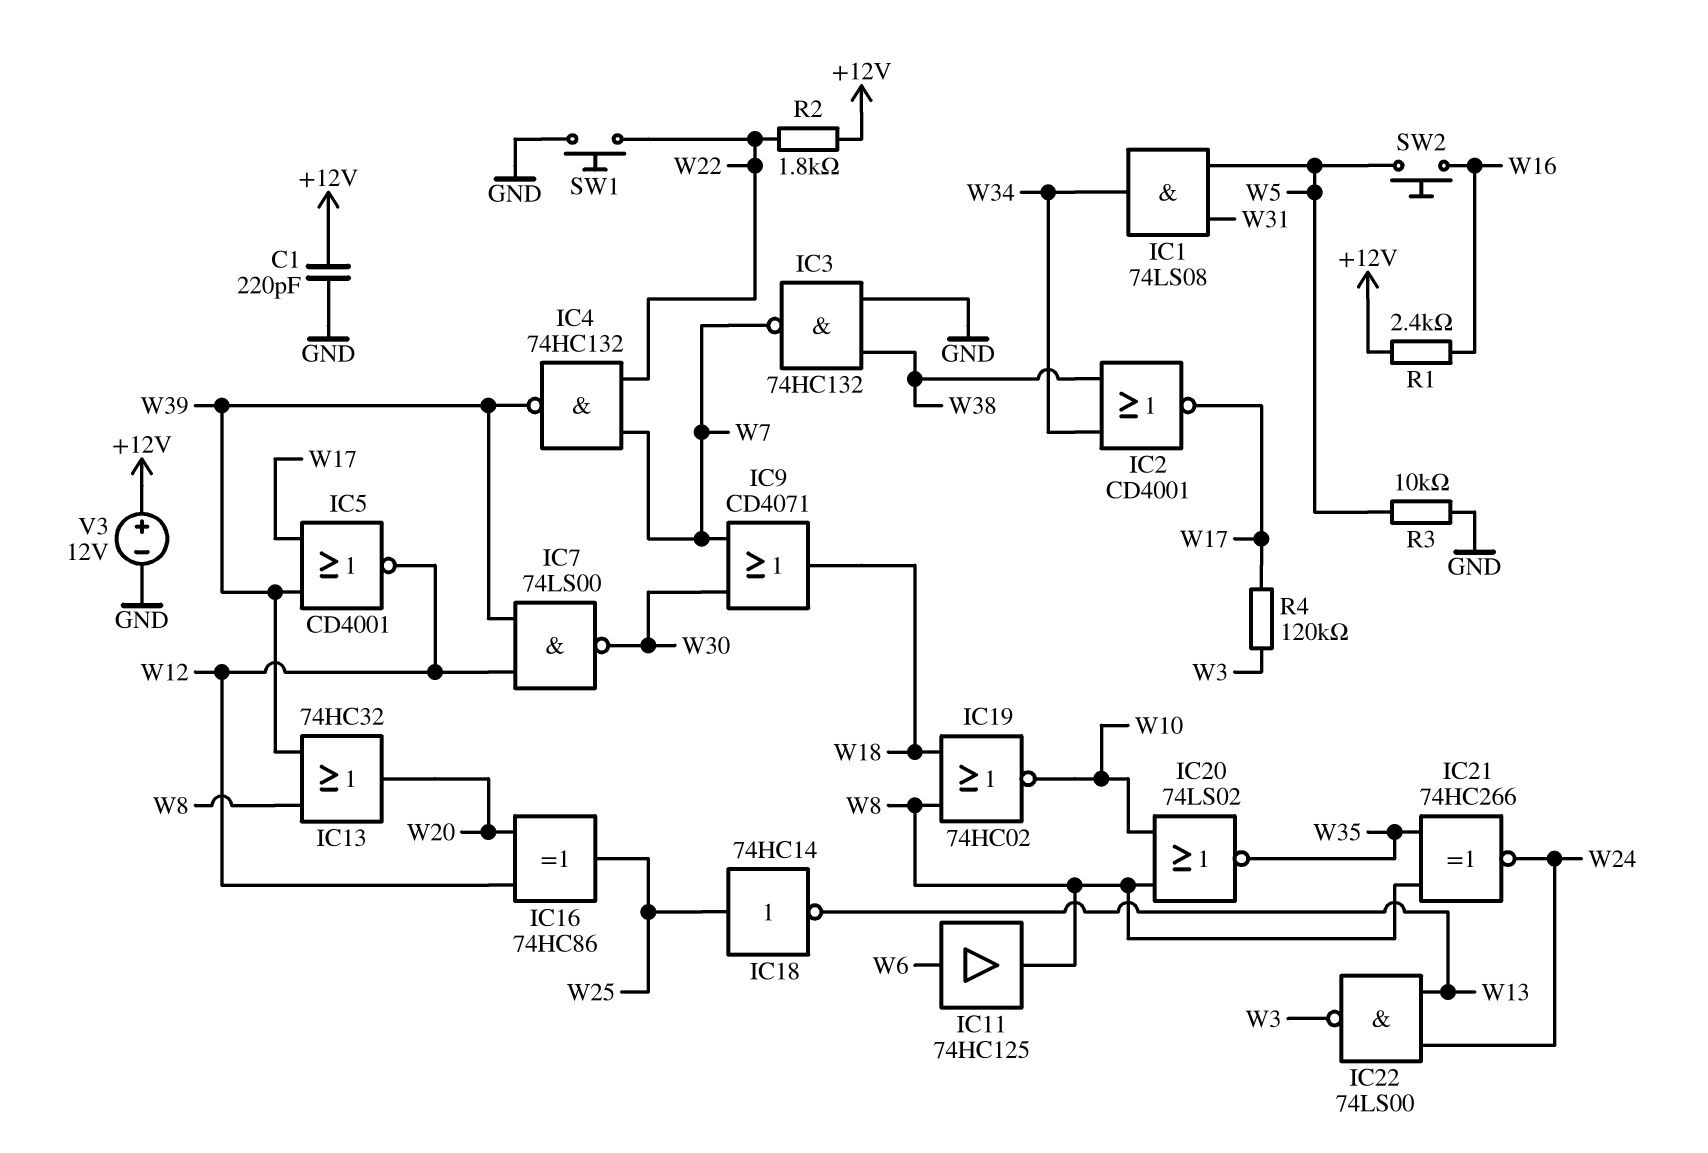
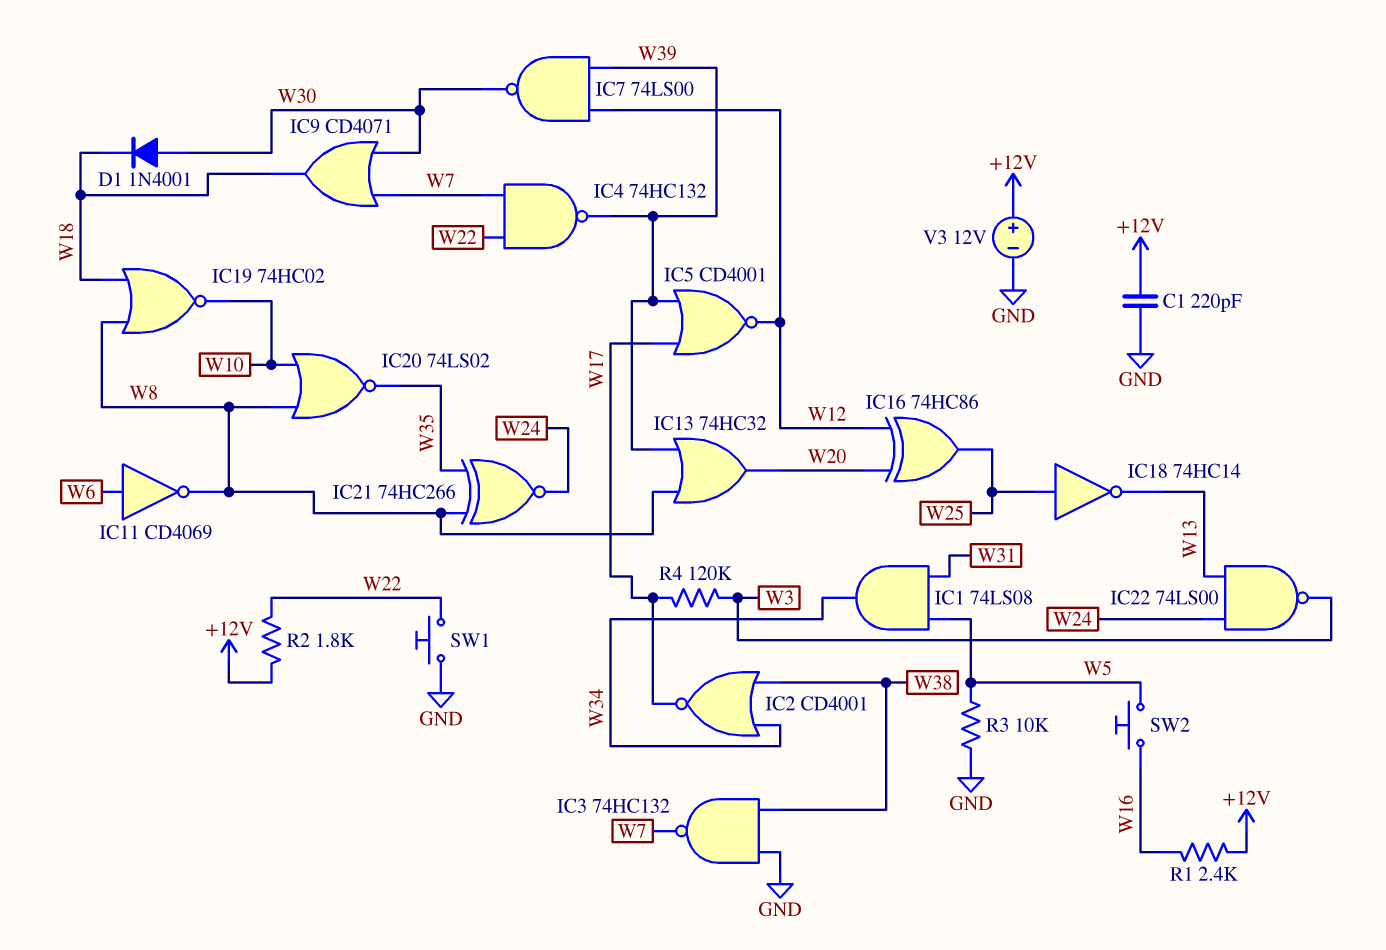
D1: none -> diode 1N4001 (A W30, K W18)
IC11: buffer 74HC125 (in W6, out W8) -> NOT CD4069 (in W6, out W8)

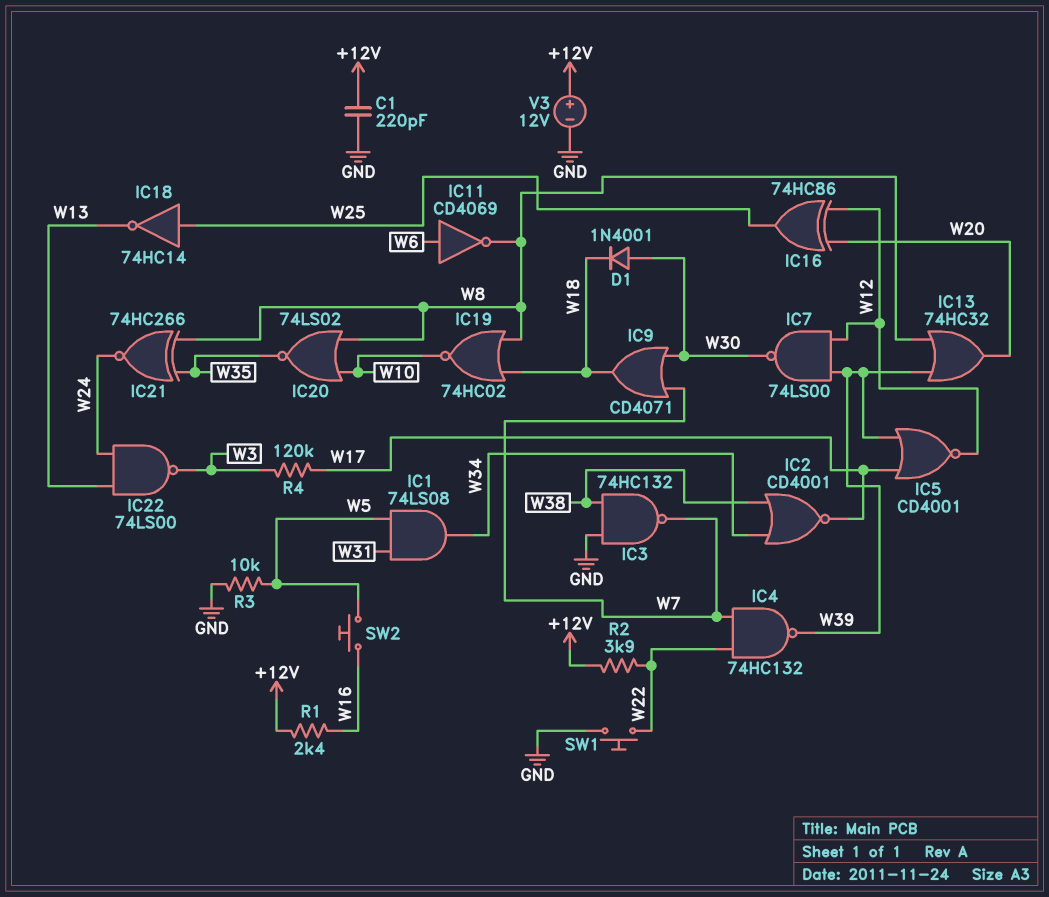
R2: 1.8k (+12V, W22) -> 3.9k (+12V, W22)

